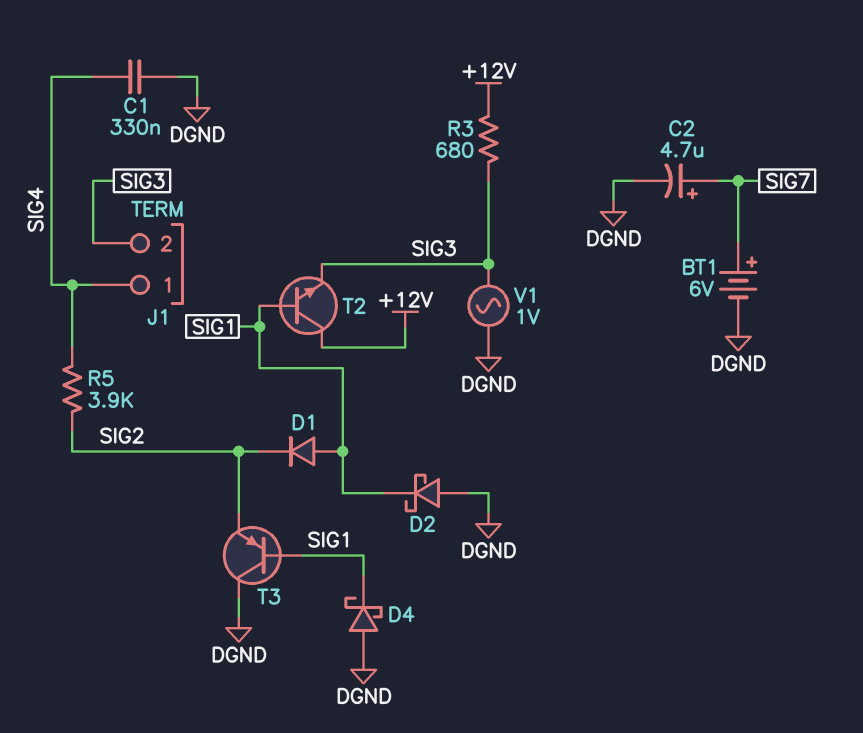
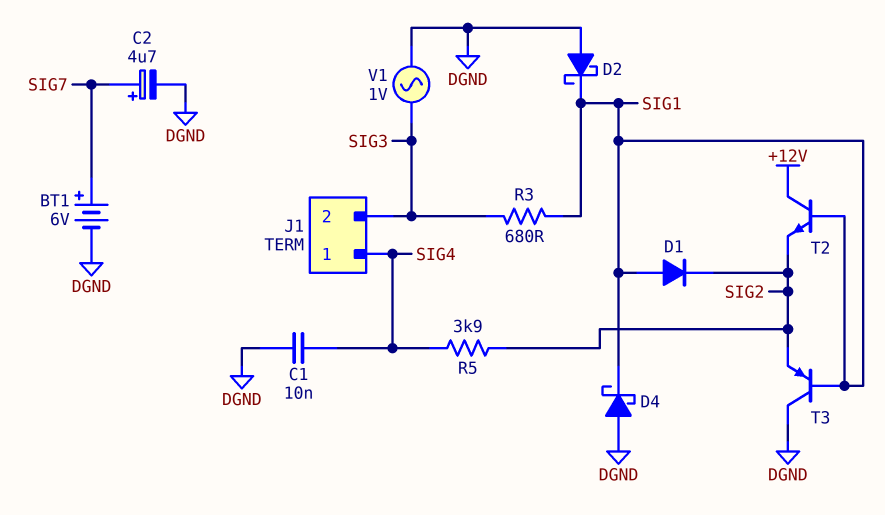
C1: 330nF (DGND, SIG4) -> 10nF (DGND, SIG4)
R3: 680 (+12V, SIG3) -> 680 (SIG1, SIG3)
T2: NPN (B SIG1, C +12V, E SIG3) -> NPN (B SIG1, C +12V, E SIG2)

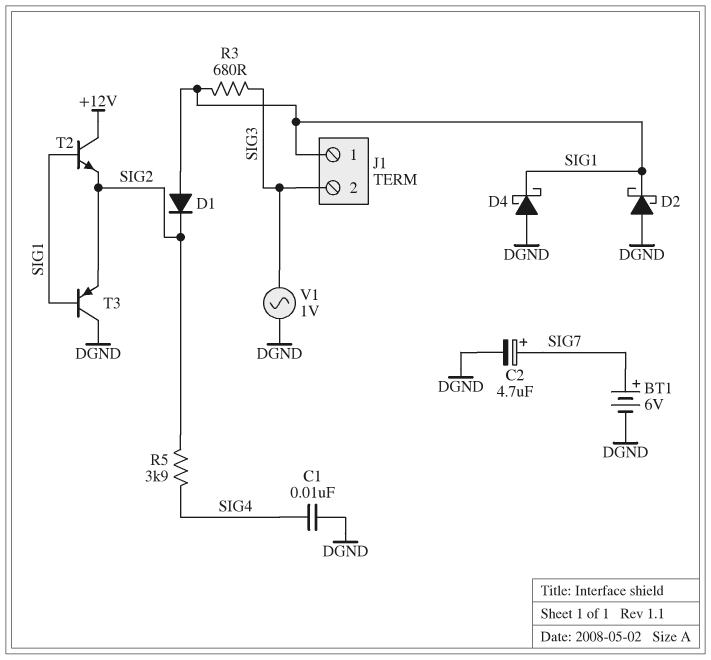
J1 pin 1: SIG4 -> SIG1

